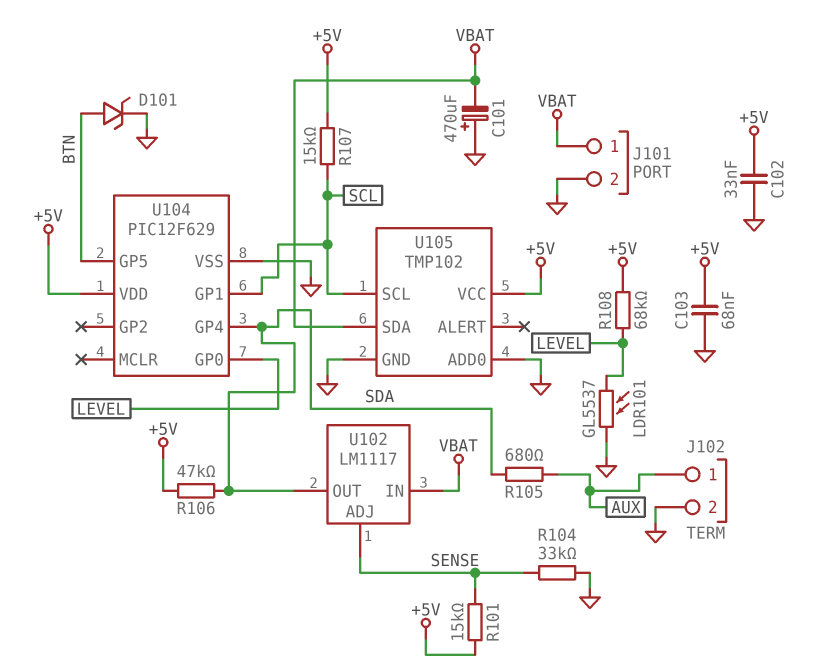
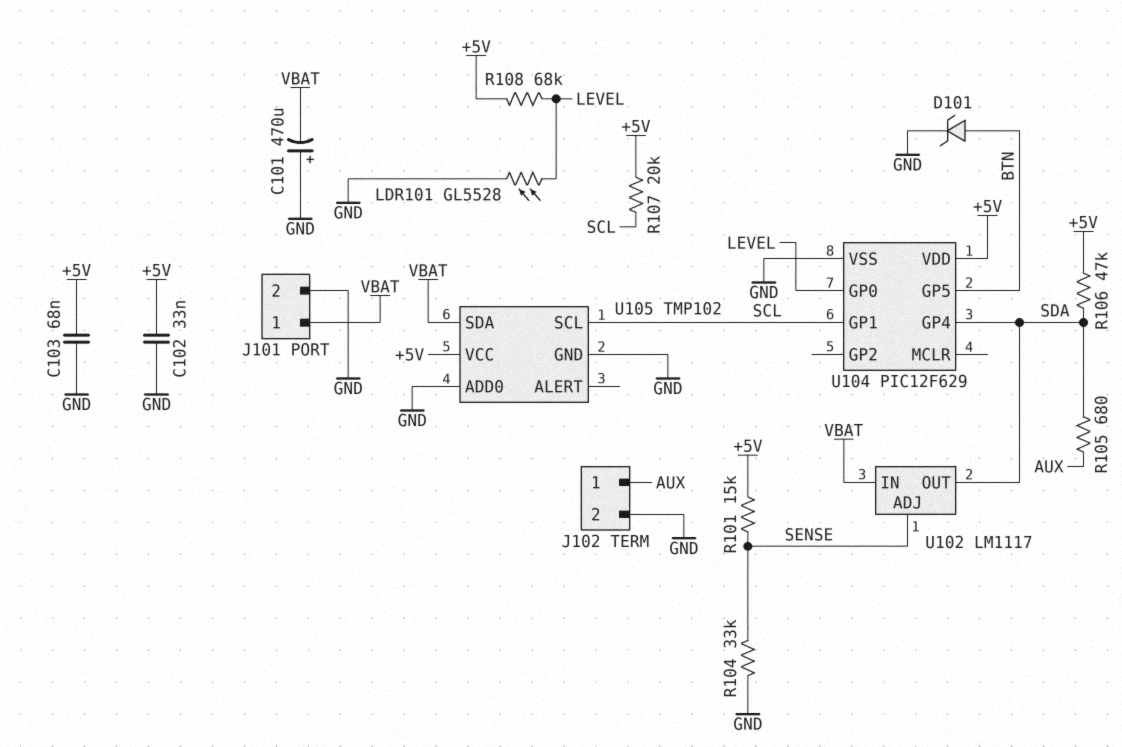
LDR101: GL5537 (GND, LEVEL) -> GL5528 (GND, LEVEL)
R107: 15k (+5V, SCL) -> 20k (+5V, SCL)

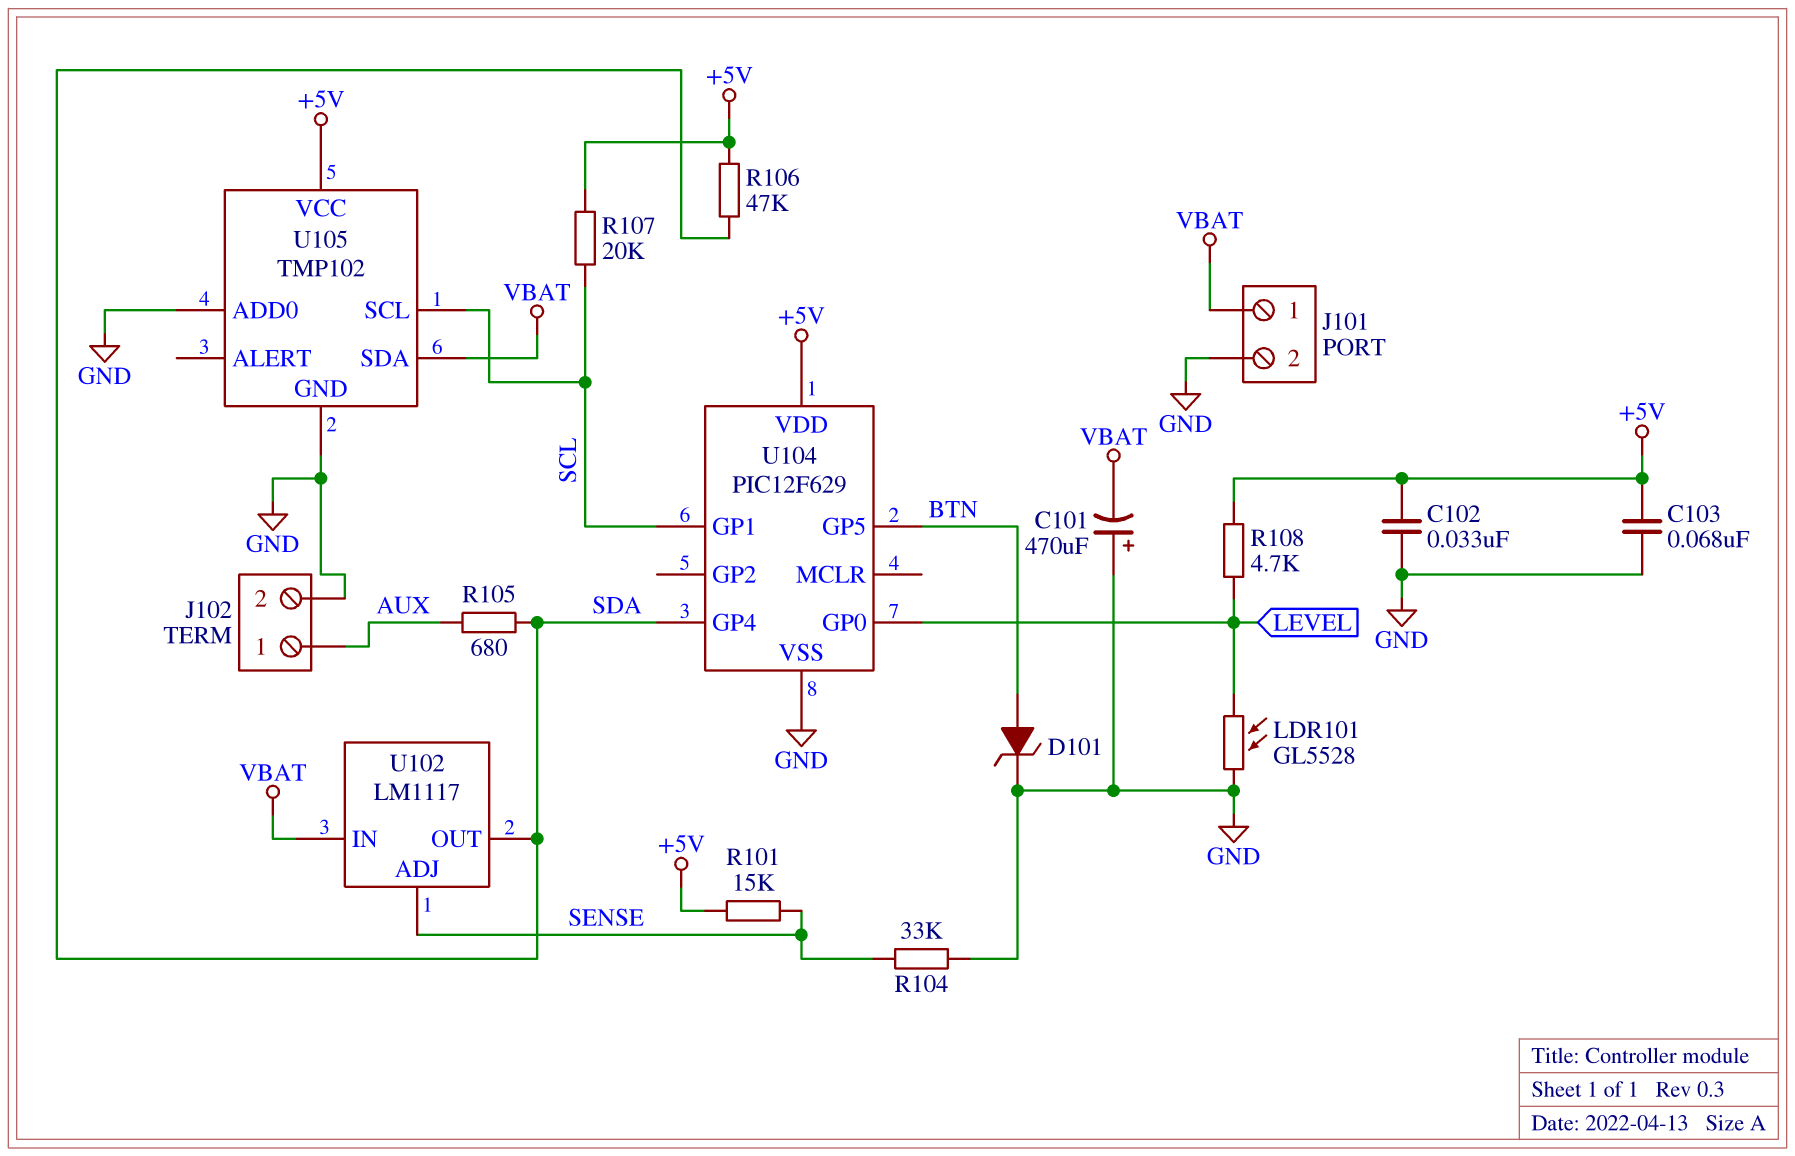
R108: 68k (+5V, LEVEL) -> 4.7k (+5V, LEVEL)

